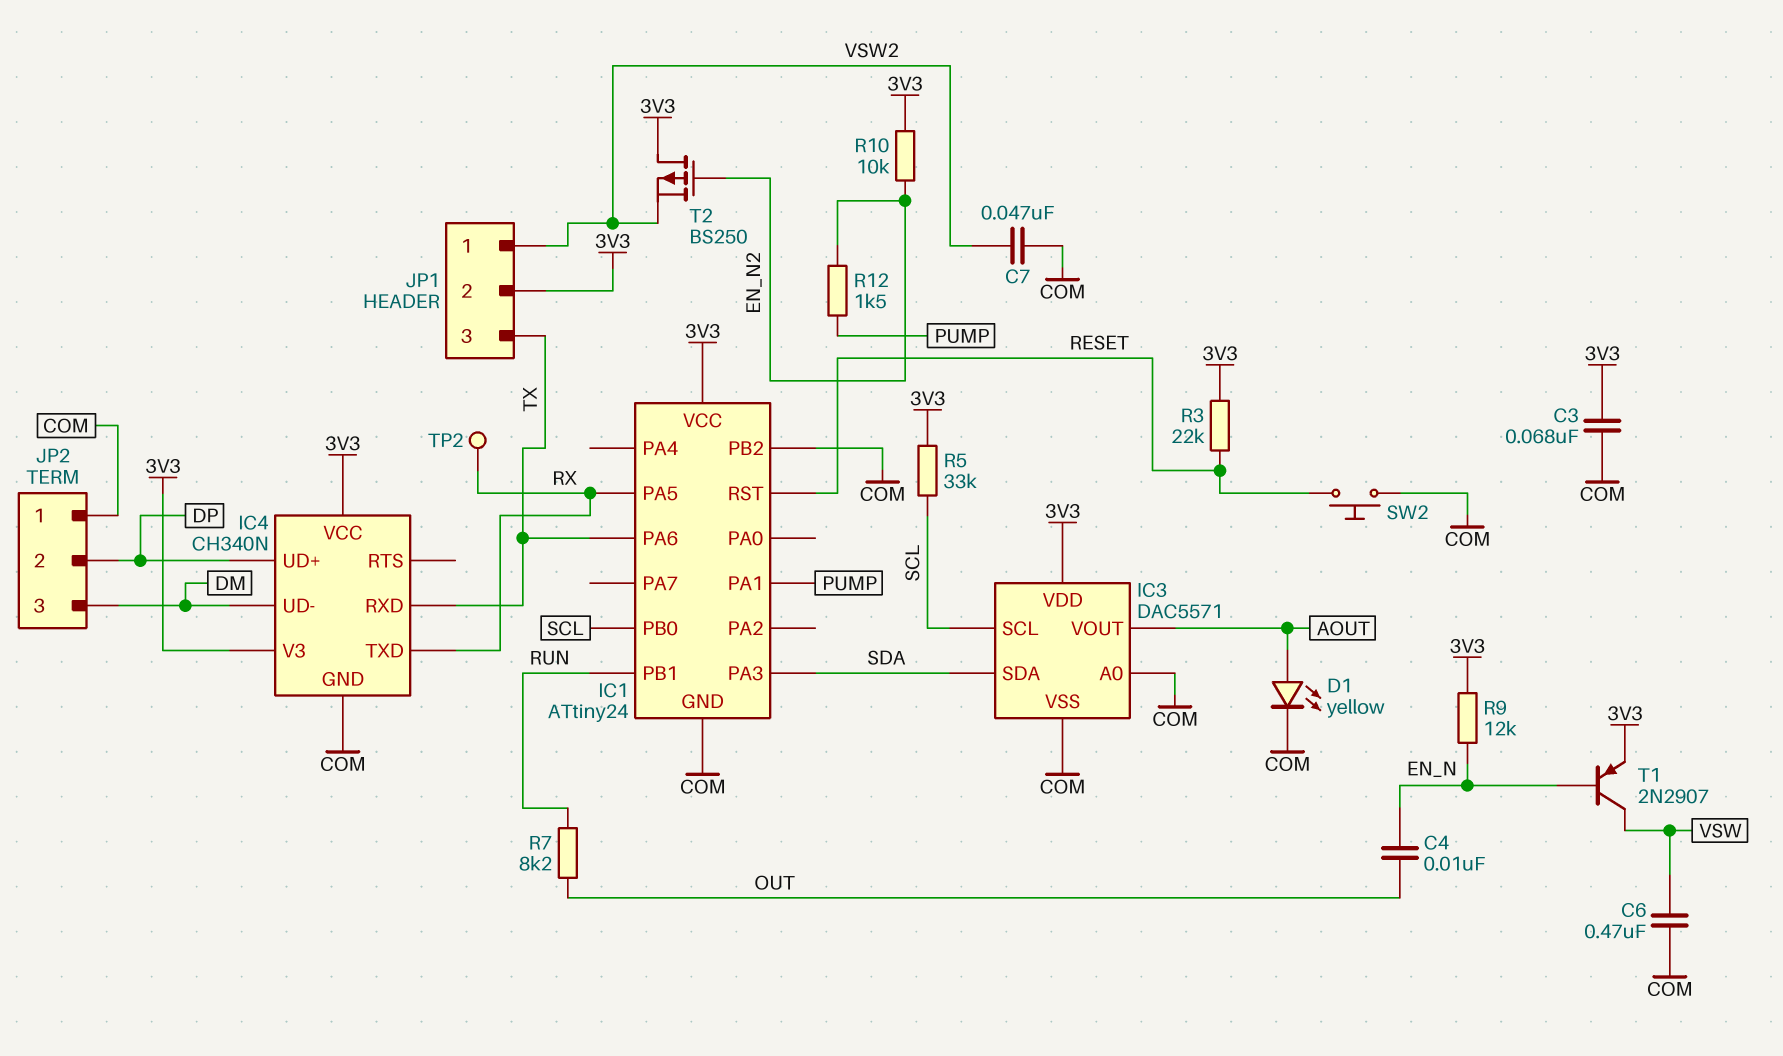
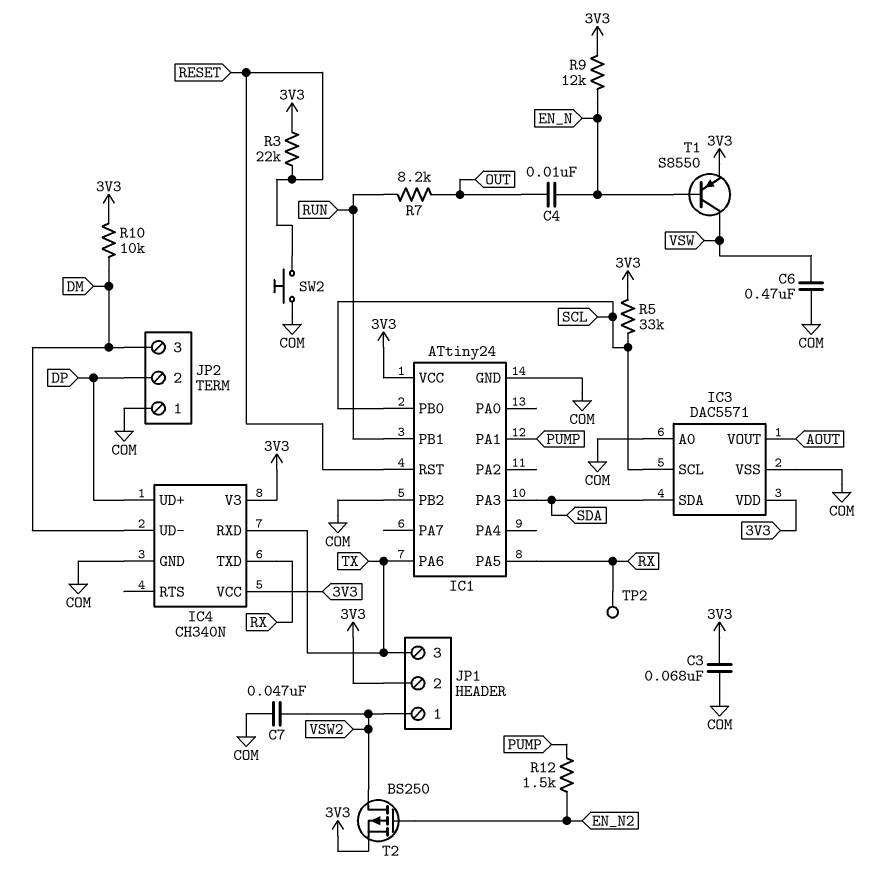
D1: LED yellow (A AOUT, K COM) -> none
R10: 10k (3V3, EN_N2) -> 10k (3V3, DM)
T1: PNP 2N2907 (B EN_N, C VSW, E 3V3) -> PNP S8550 (B EN_N, C VSW, E 3V3)
T2: PMOS BS250 (G EN_N2, D 3V3, S VSW2) -> PMOS BS250 (G EN_N2, D VSW2, S 3V3)

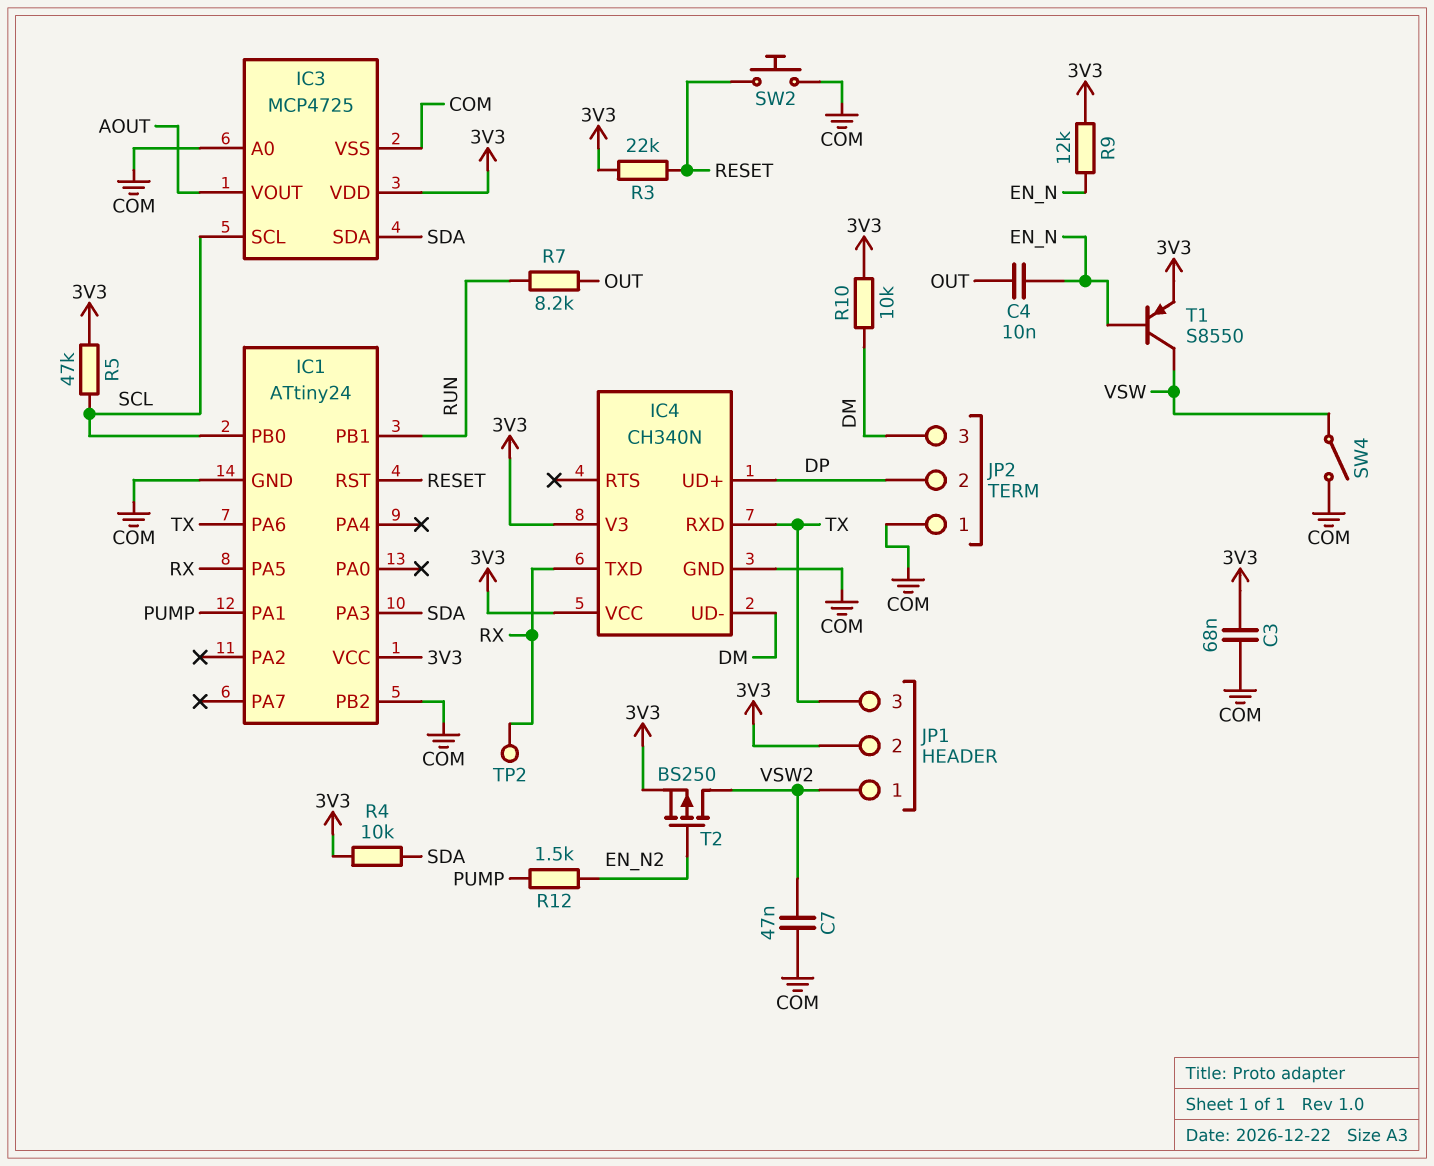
C6: 470nF (COM, VSW) -> none
IC3: DAC5571 -> MCP4725
R4: none -> 10k (3V3, SDA)
R5: 33k (3V3, SCL) -> 47k (3V3, SCL)
SW4: none -> switch (COM, VSW)

